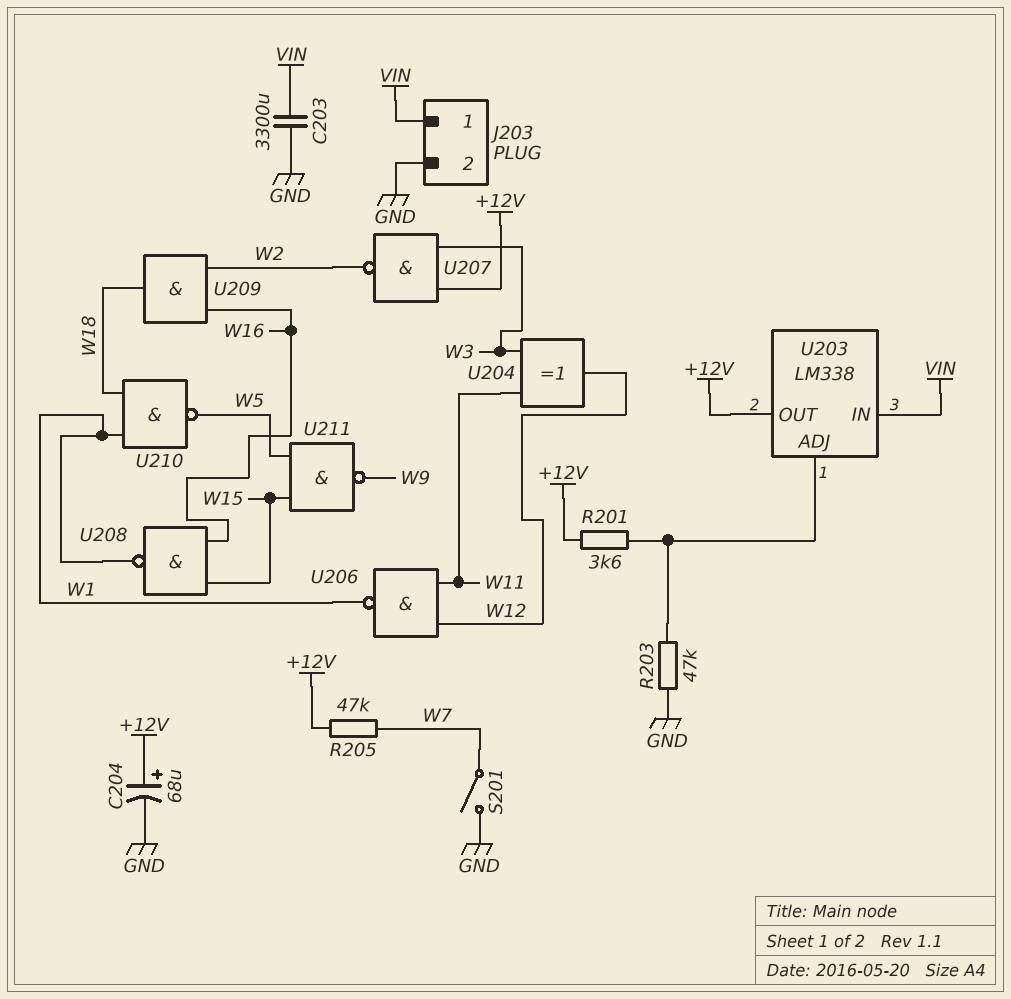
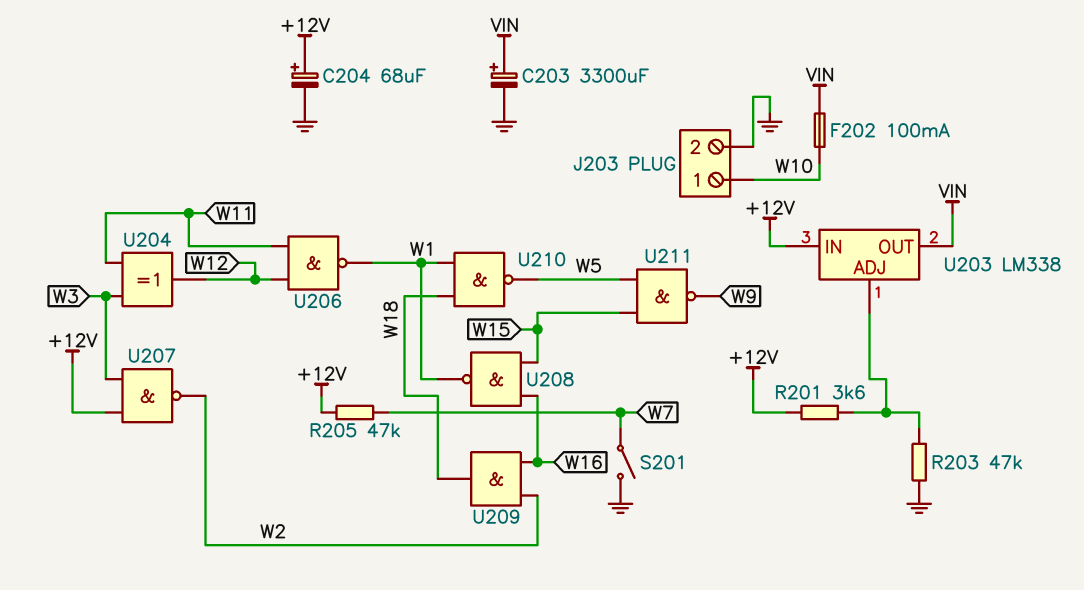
C203: 3300uF (GND, VIN) -> 3300uF (plus VIN, minus GND)
F202: none -> 100mA (VIN, W10)
J203 pin 1: VIN -> W10
U203 pin IN: VIN -> +12V
U203 pin OUT: +12V -> VIN

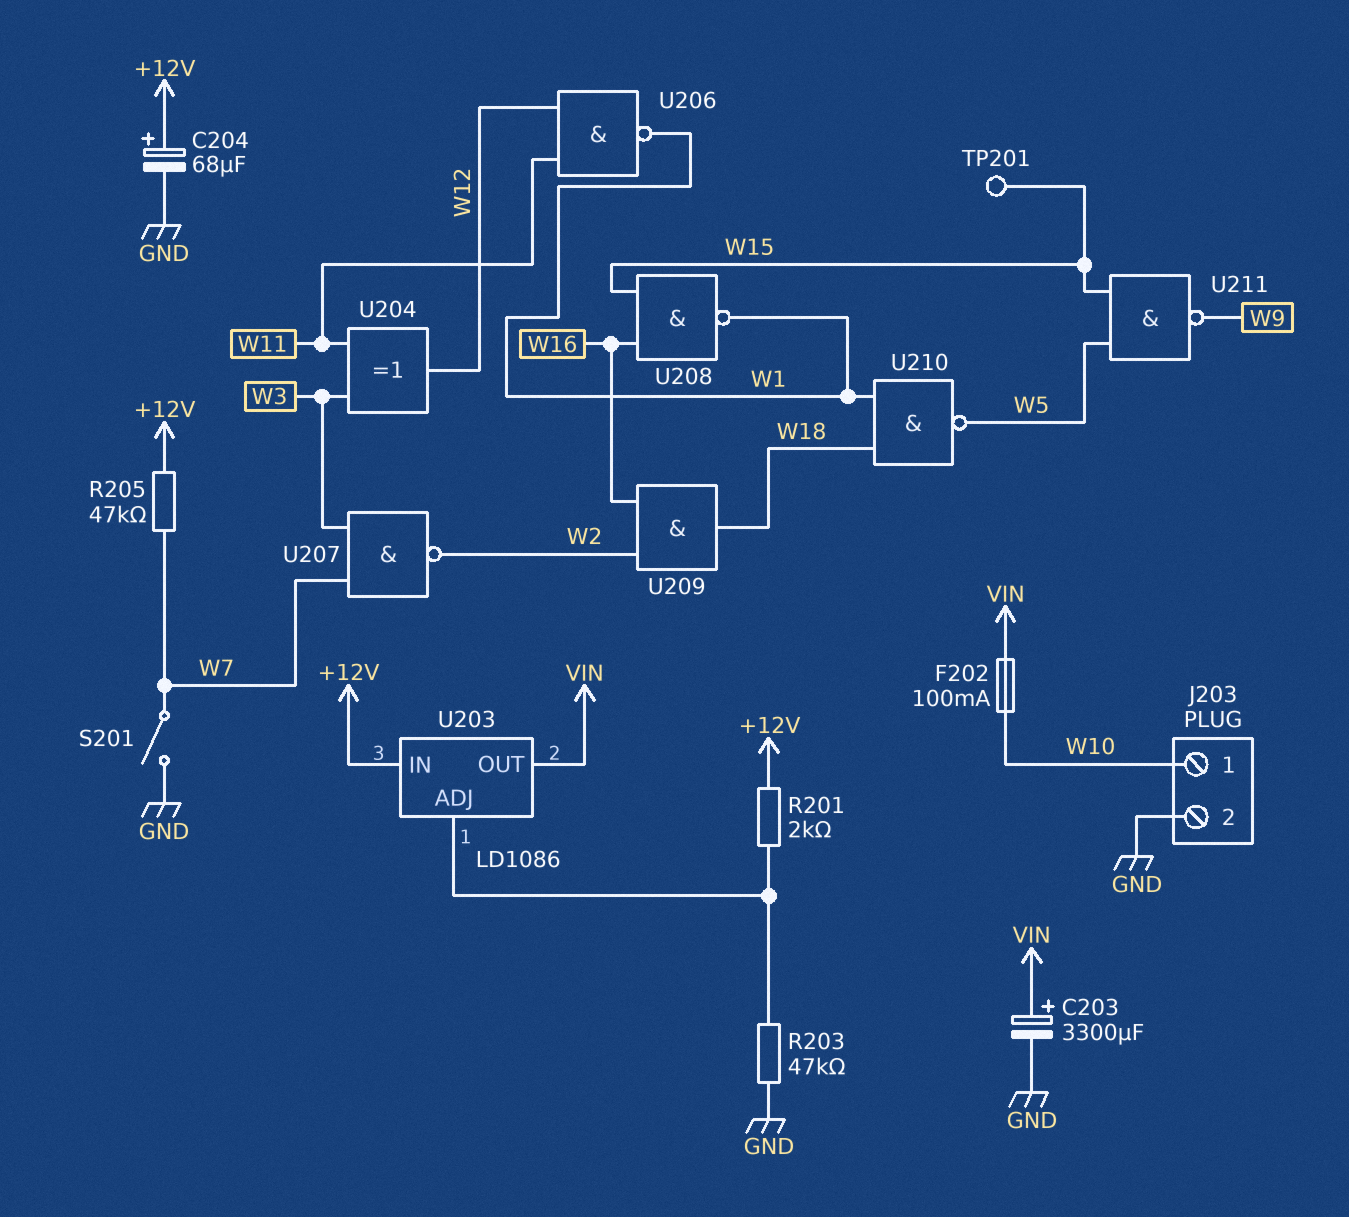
R201: 3.6k (+12V, U203/ADJ) -> 2k (+12V, U203/ADJ)
TP201: none -> test point (W15)
U203: LM338 -> LD1086
U207: NAND (in +12V, in W3, out W2) -> NAND (in W3, in W7, out W2)

